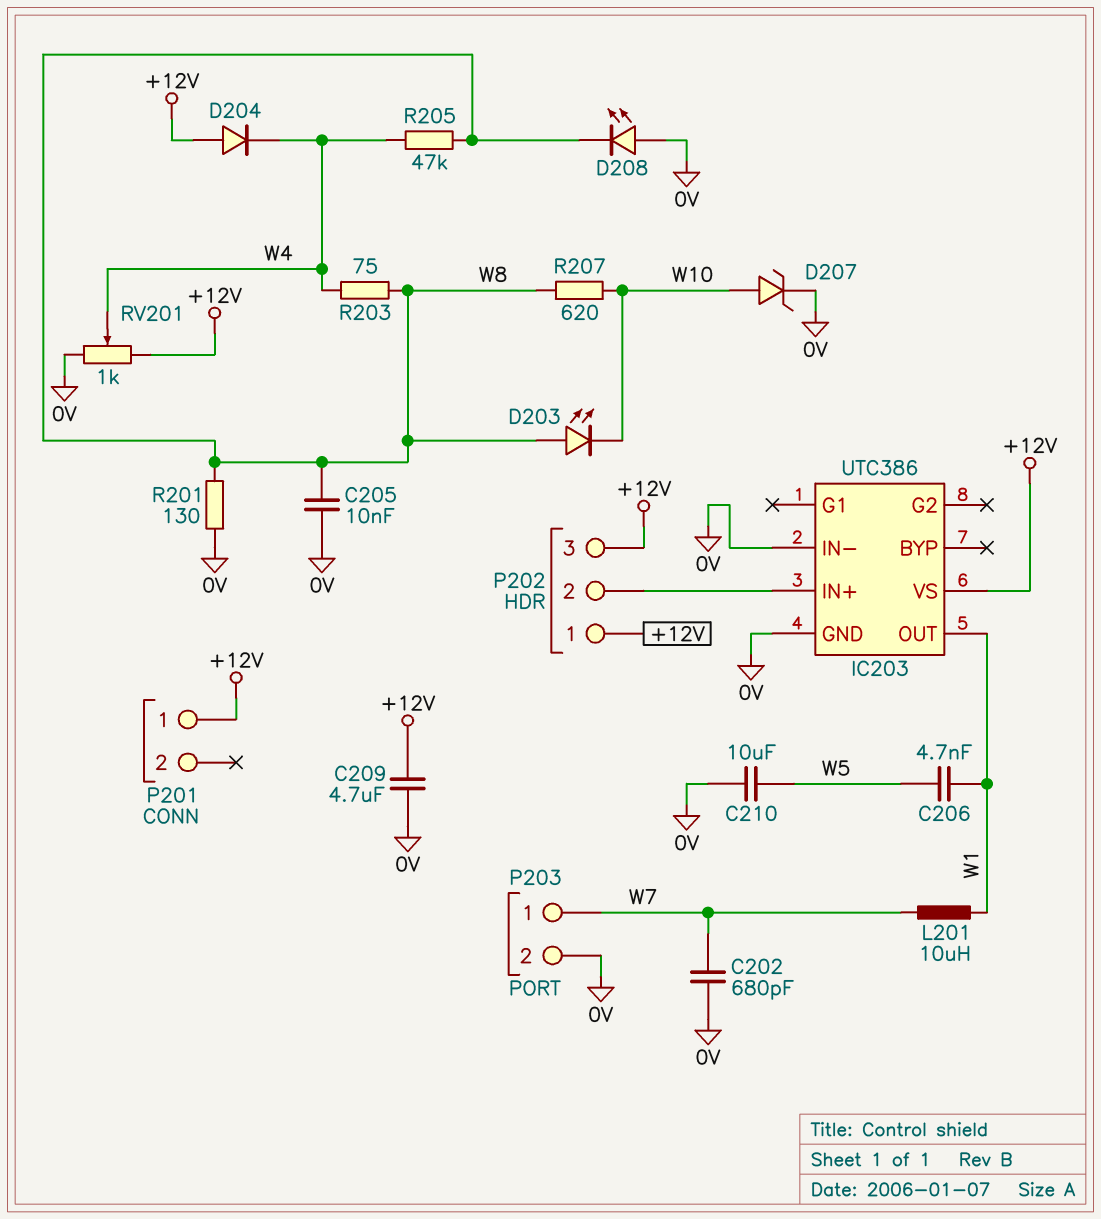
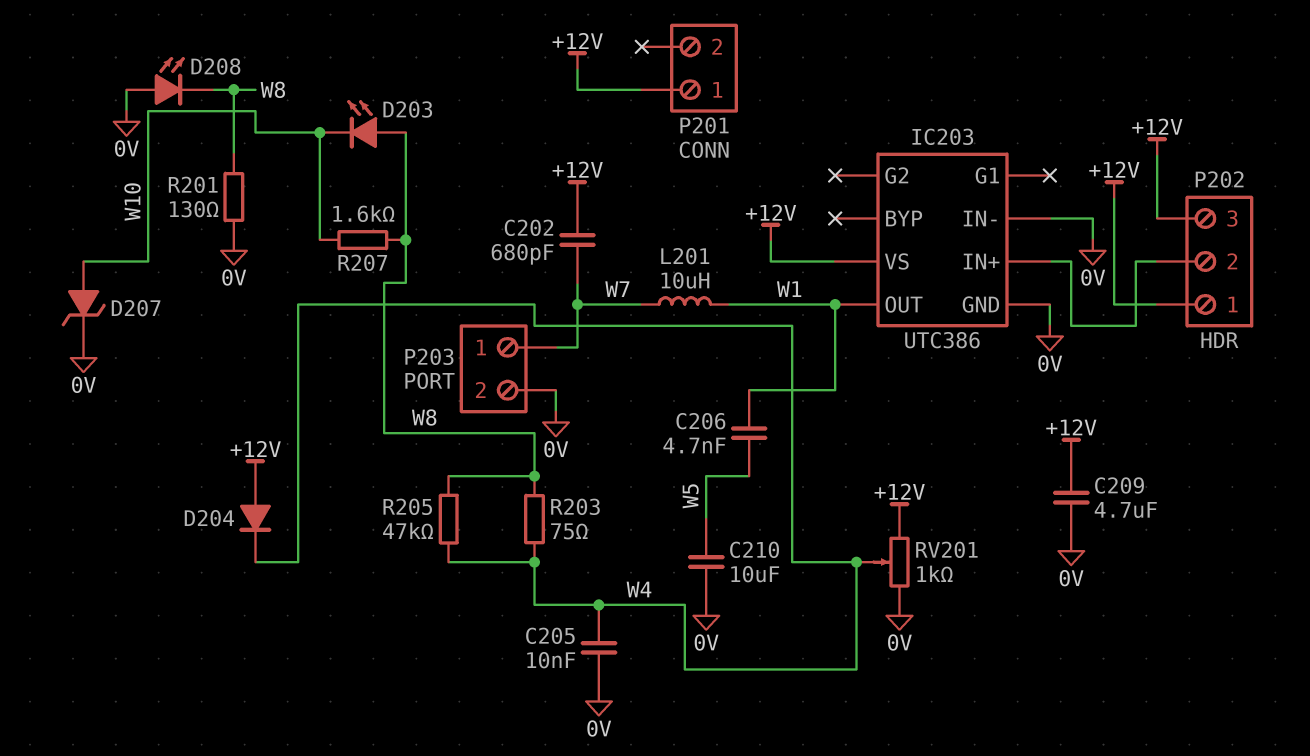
C202: 680pF (0V, W7) -> 680pF (+12V, W7)
C205: 10nF (0V, W8) -> 10nF (0V, W4)
R207: 620 (W8, W10) -> 1.6k (W8, W10)

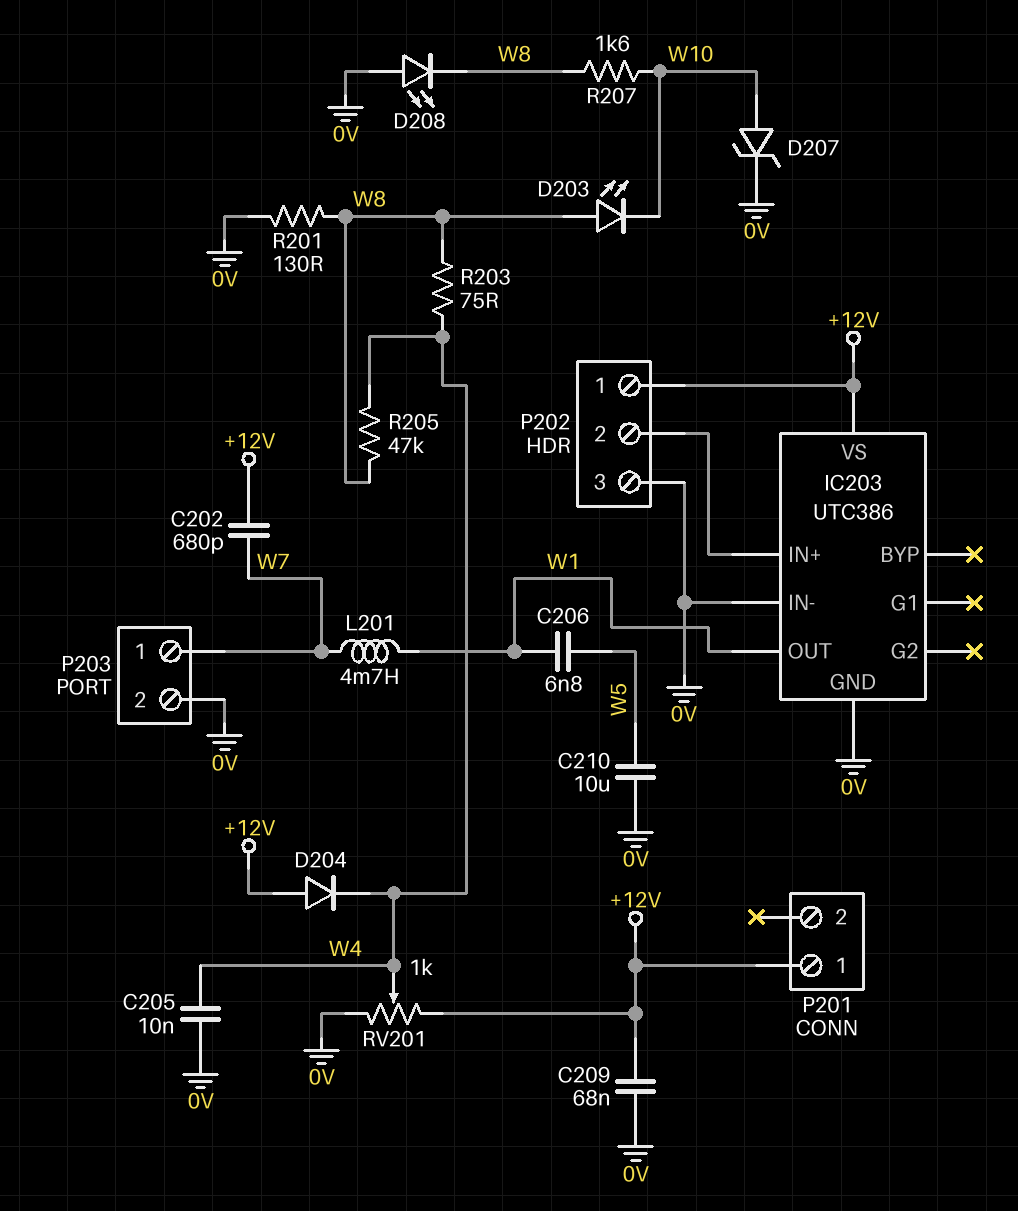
C206: 4.7nF (W1, W5) -> 6.8nF (W1, W5)
C209: 4.7uF (+12V, 0V) -> 68nF (+12V, 0V)
L201: 10uH (W1, W7) -> 4.7mH (W1, W7)
P202 pin 3: +12V -> 0V

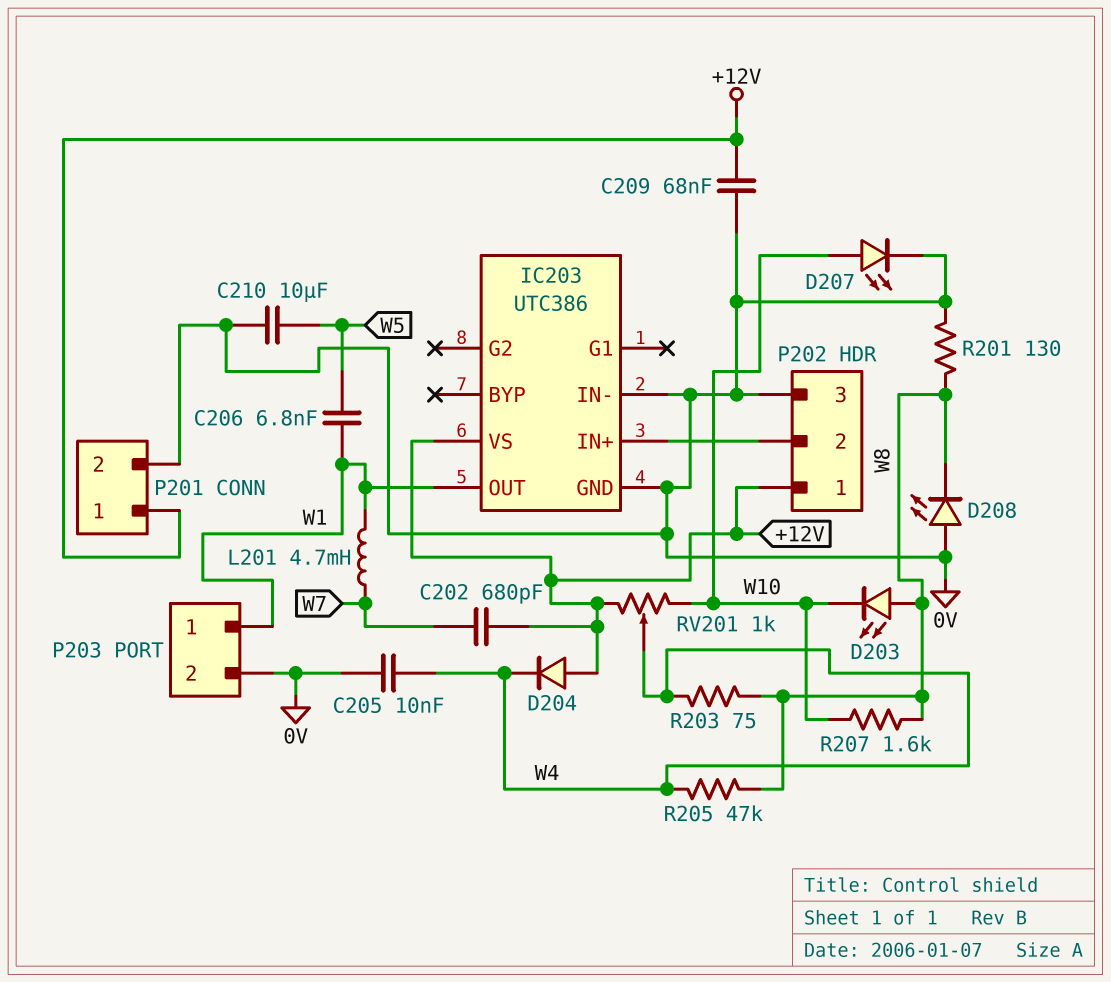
D207: zener (A W10, K 0V) -> LED (A W10, K 0V)
P201 pin 2: none -> 0V
P203 pin 1: W7 -> W1
RV201: 1k (+12V, 0V, wiper W4) -> 1k (+12V, W10, wiper W4)

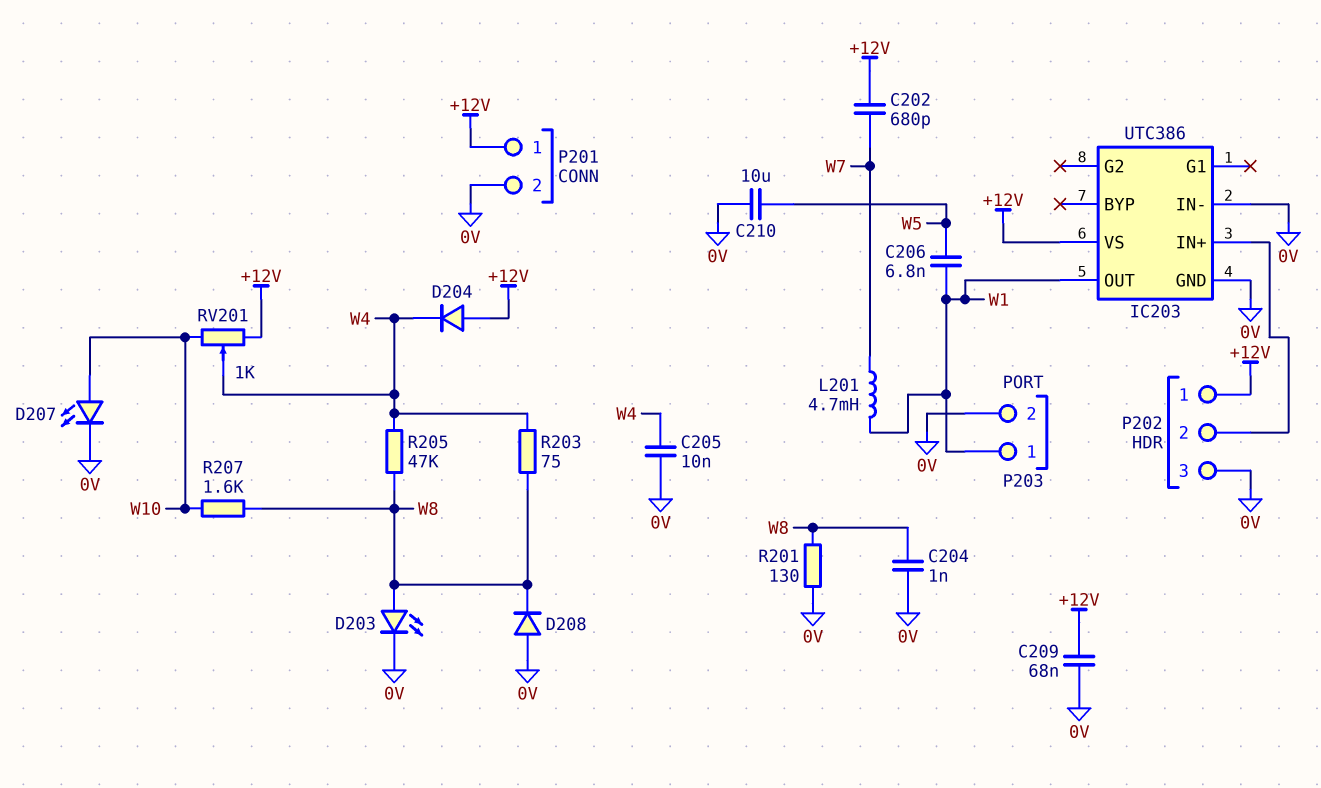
C204: none -> 1nF (0V, W8)
D203: LED (A W8, K W10) -> LED (A W8, K 0V)
D208: LED (A 0V, K W8) -> diode (A 0V, K W8)

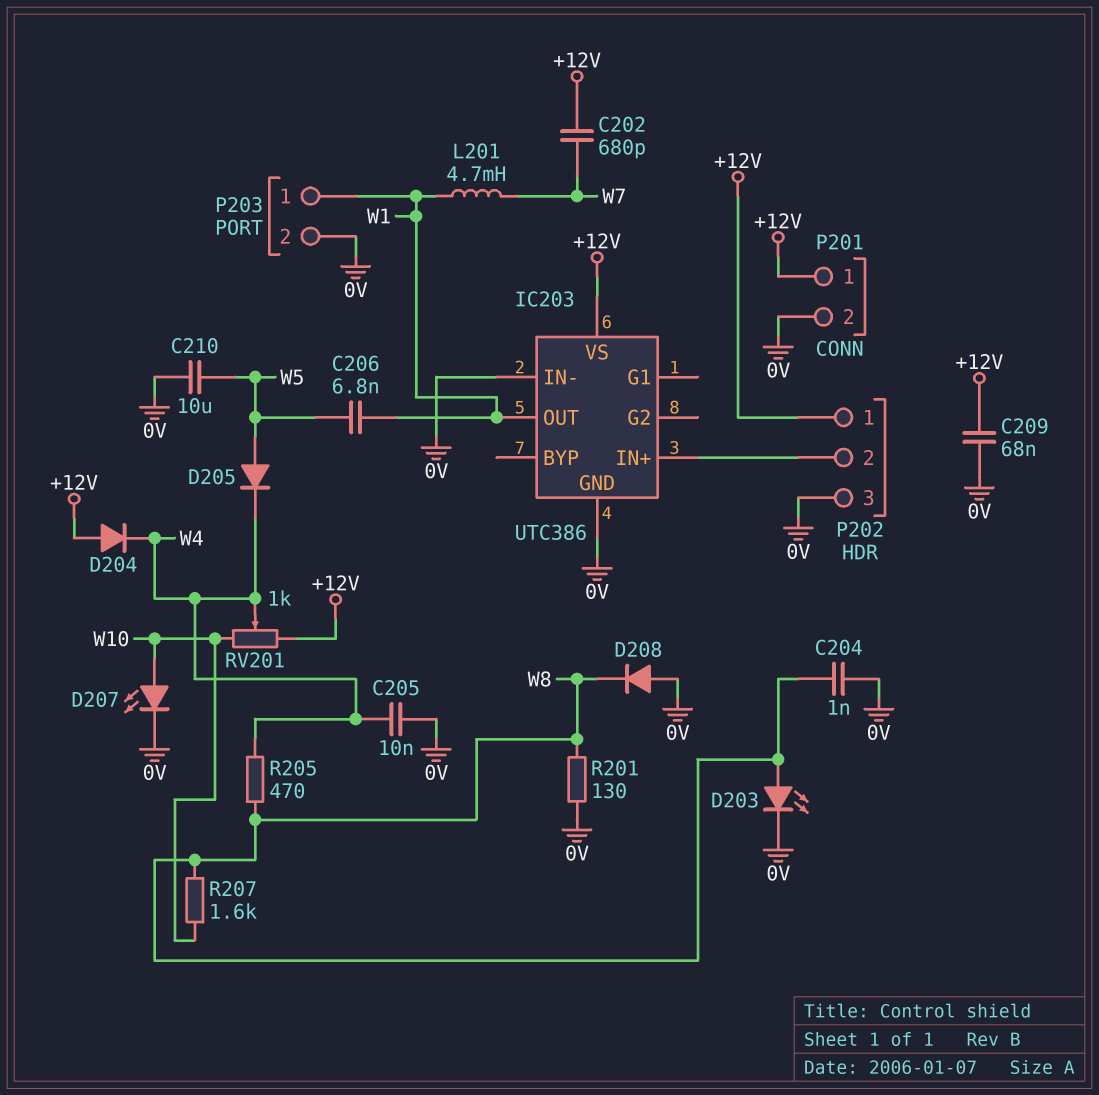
D205: none -> diode (A W5, K W4)
R203: 75 (W4, W8) -> none
R205: 47k (W4, W8) -> 470 (W4, W8)

